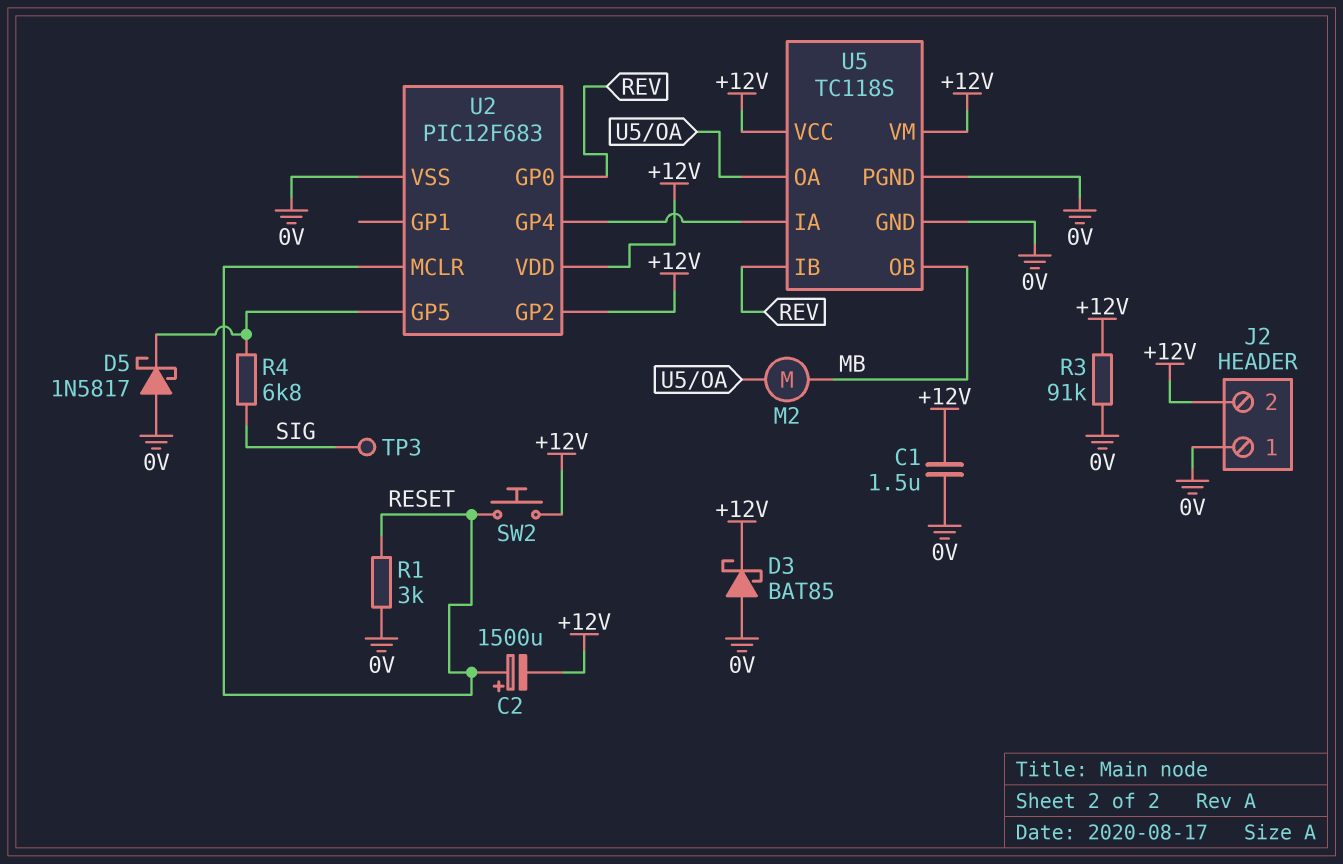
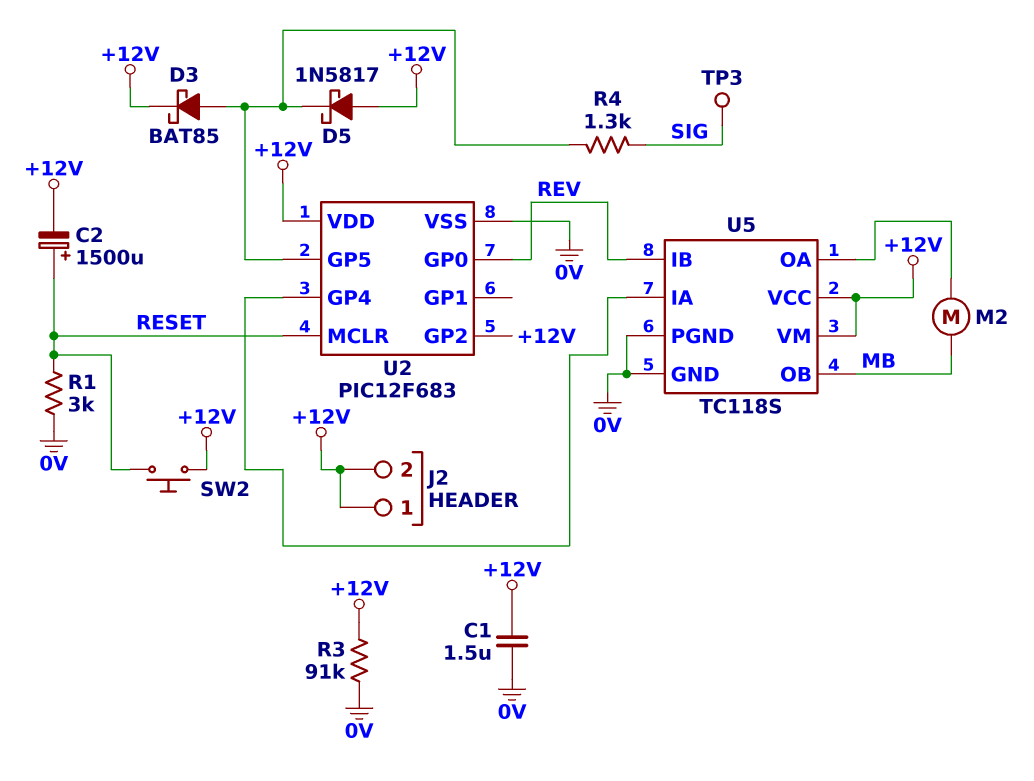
D3: schottky BAT85 (A 0V, K +12V) -> schottky BAT85 (A U2/GP5, K +12V)
D5: schottky 1N5817 (A 0V, K U2/GP5) -> schottky 1N5817 (A +12V, K U2/GP5)
J2 pin 1: 0V -> +12V
R4: 6.8k (SIG, U2/GP5) -> 1.3k (SIG, U2/GP5)

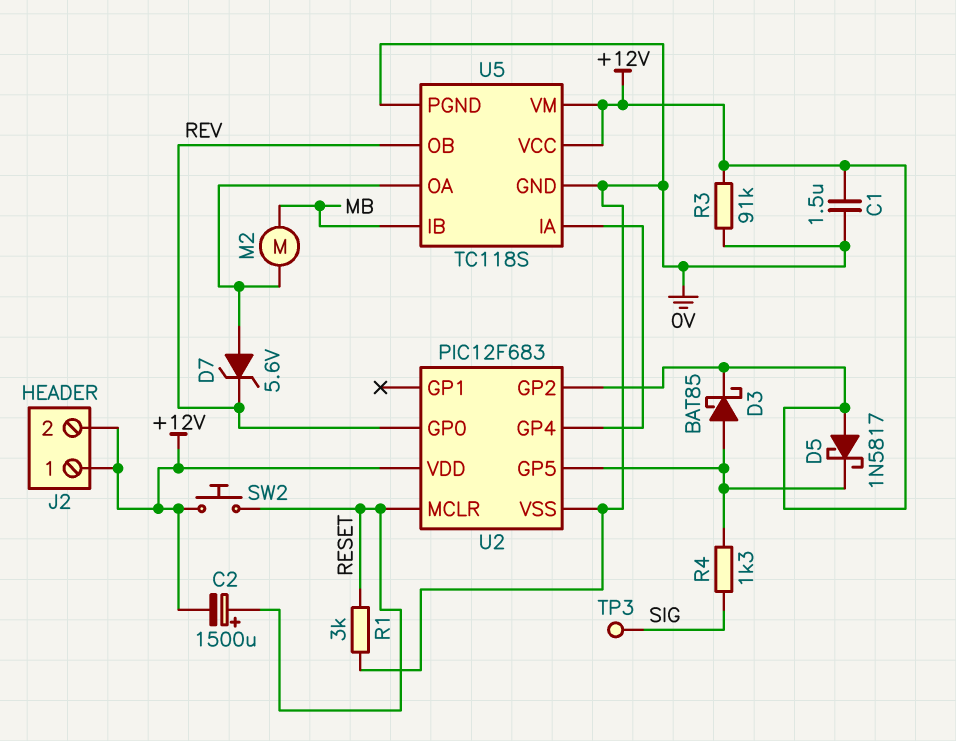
D7: none -> zener 5.6V (A U5/OA, K REV)
U5 pin IB: REV -> MB
U5 pin OB: MB -> REV

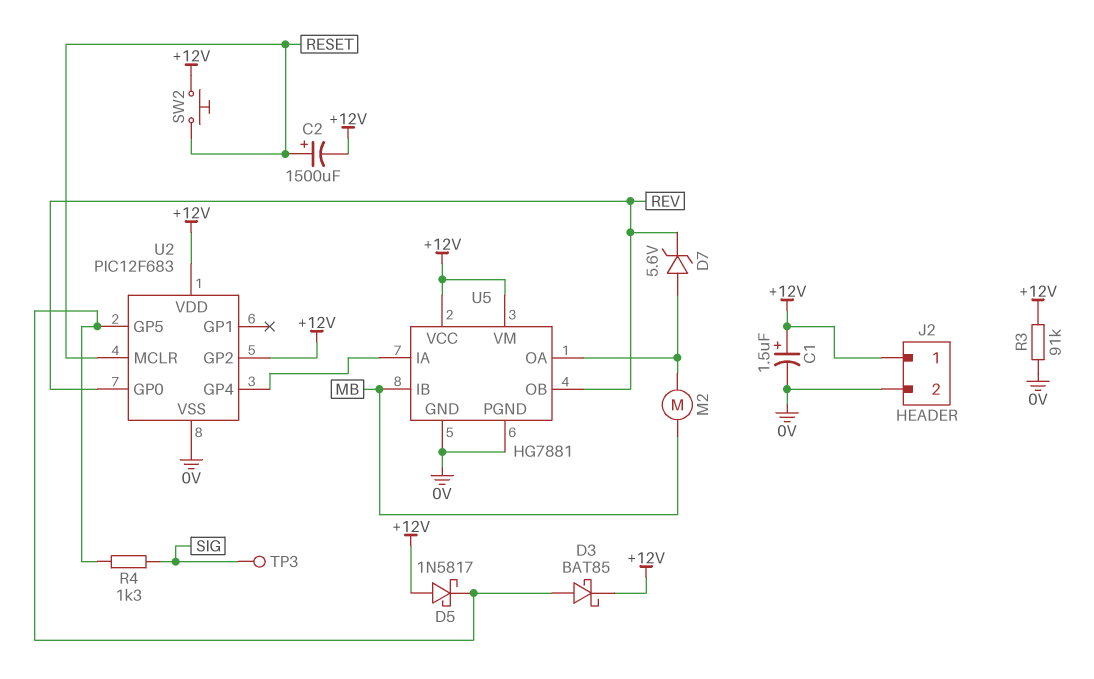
C1: 1.5uF (+12V, 0V) -> 1.5uF (plus +12V, minus 0V)
J2 pin 2: +12V -> 0V
R1: 3k (0V, RESET) -> none
U5: TC118S -> HG7881

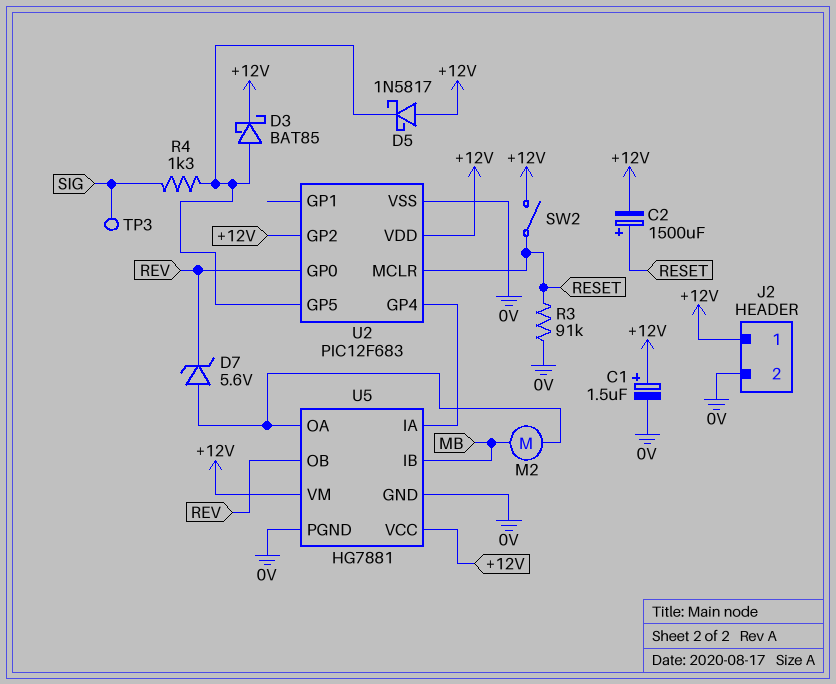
R3: 91k (+12V, 0V) -> 91k (0V, RESET)
SW2: button (+12V, RESET) -> switch (+12V, RESET)

